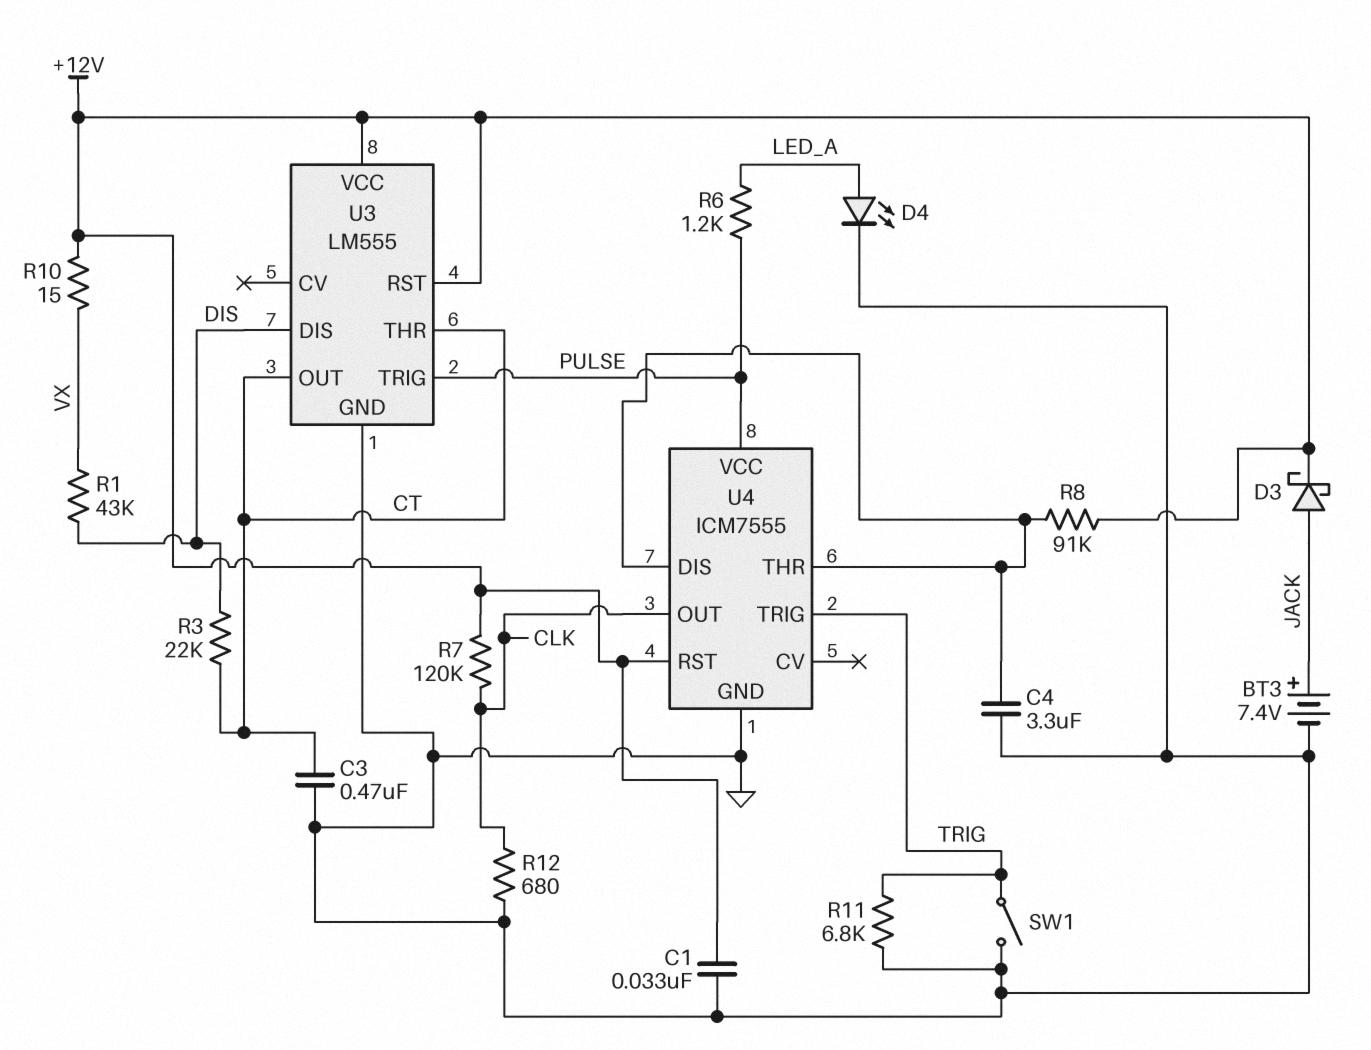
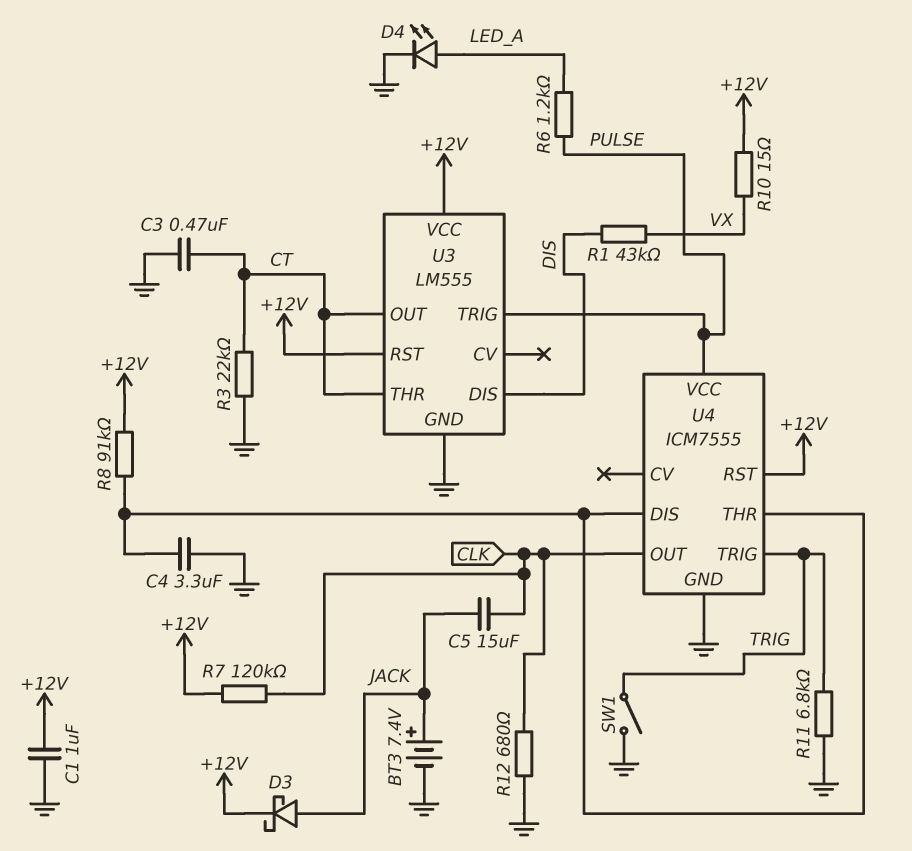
C1: 33nF (+12V, GND) -> 1uF (+12V, GND)
C5: none -> 15uF (CLK, JACK)
R3: 22k (CT, DIS) -> 22k (CT, GND)

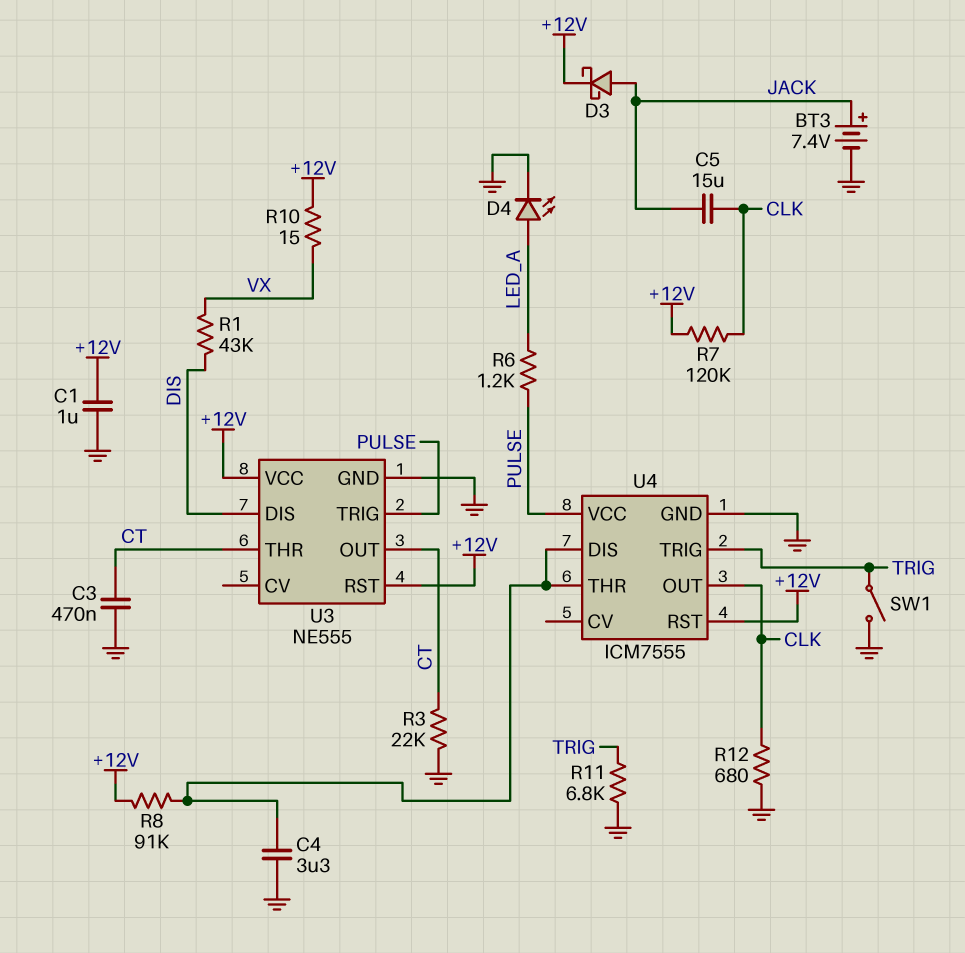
U3: LM555 -> NE555

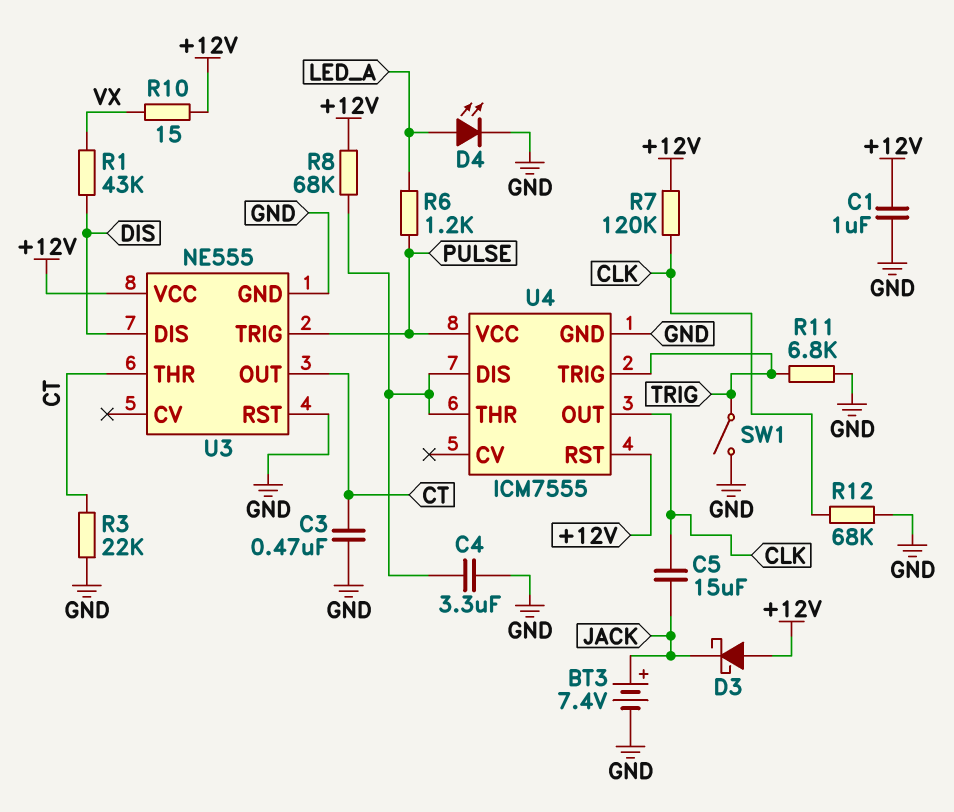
D3: schottky (A JACK, K +12V) -> schottky (A +12V, K JACK)
R8: 91k (+12V, U4/DIS) -> 68k (+12V, U4/DIS)
R12: 680 (CLK, GND) -> 68k (CLK, GND)
U3 pin RST: +12V -> GND

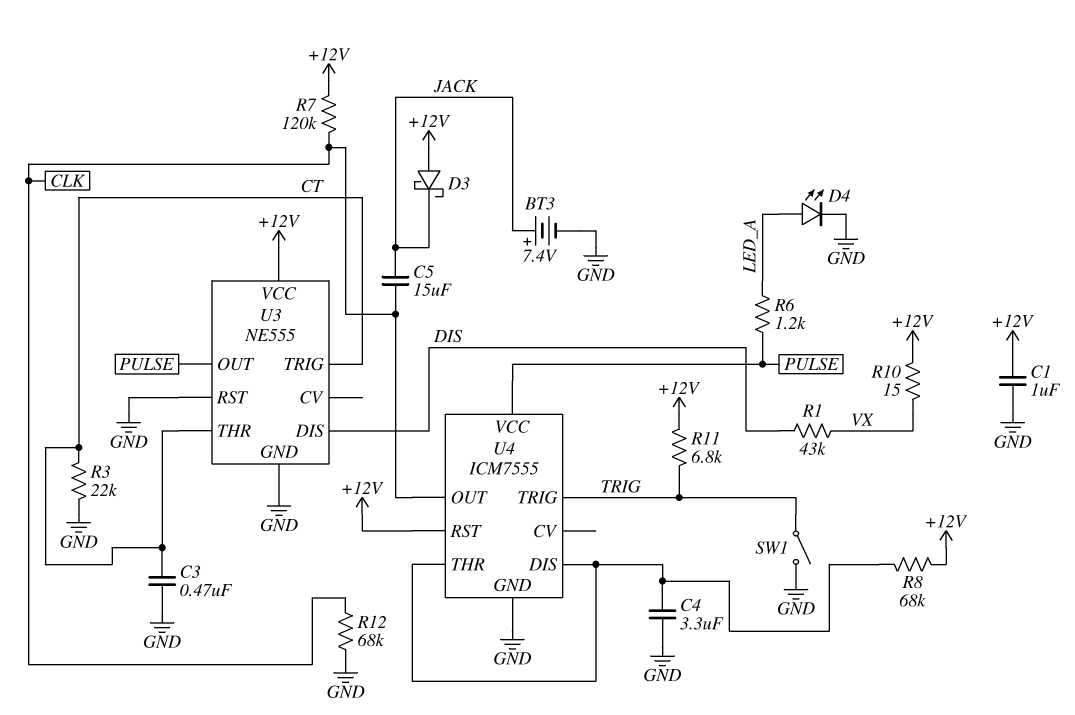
R11: 6.8k (GND, TRIG) -> 6.8k (+12V, TRIG)
U3 pin OUT: CT -> PULSE
U3 pin TRIG: PULSE -> CT

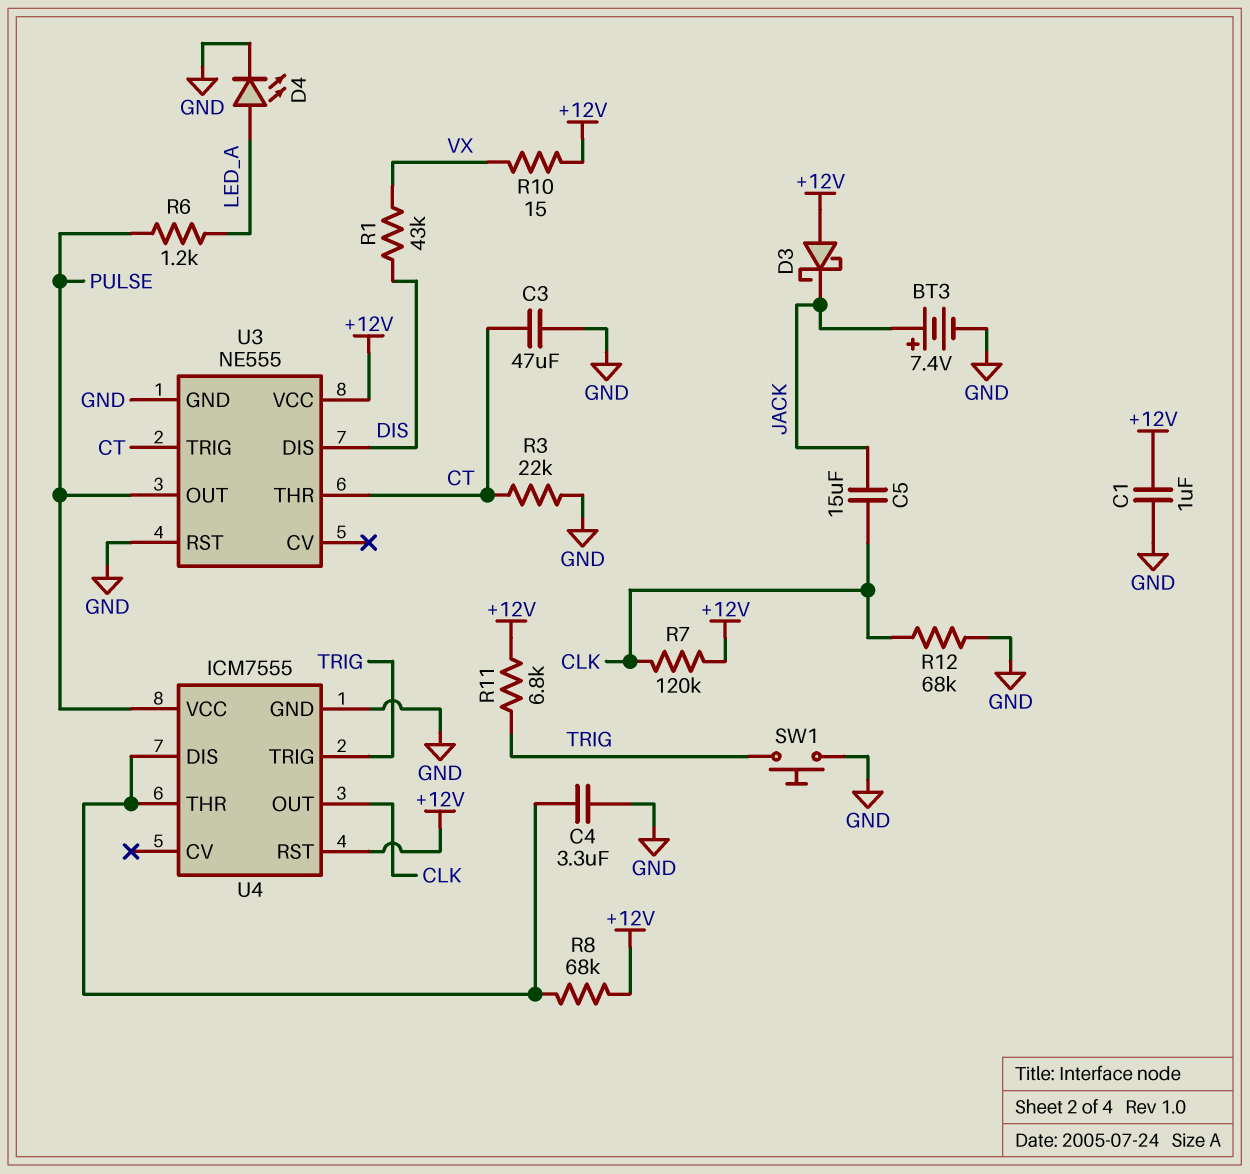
C3: 470nF (CT, GND) -> 47uF (CT, GND)
SW1: switch (GND, TRIG) -> button (GND, TRIG)

